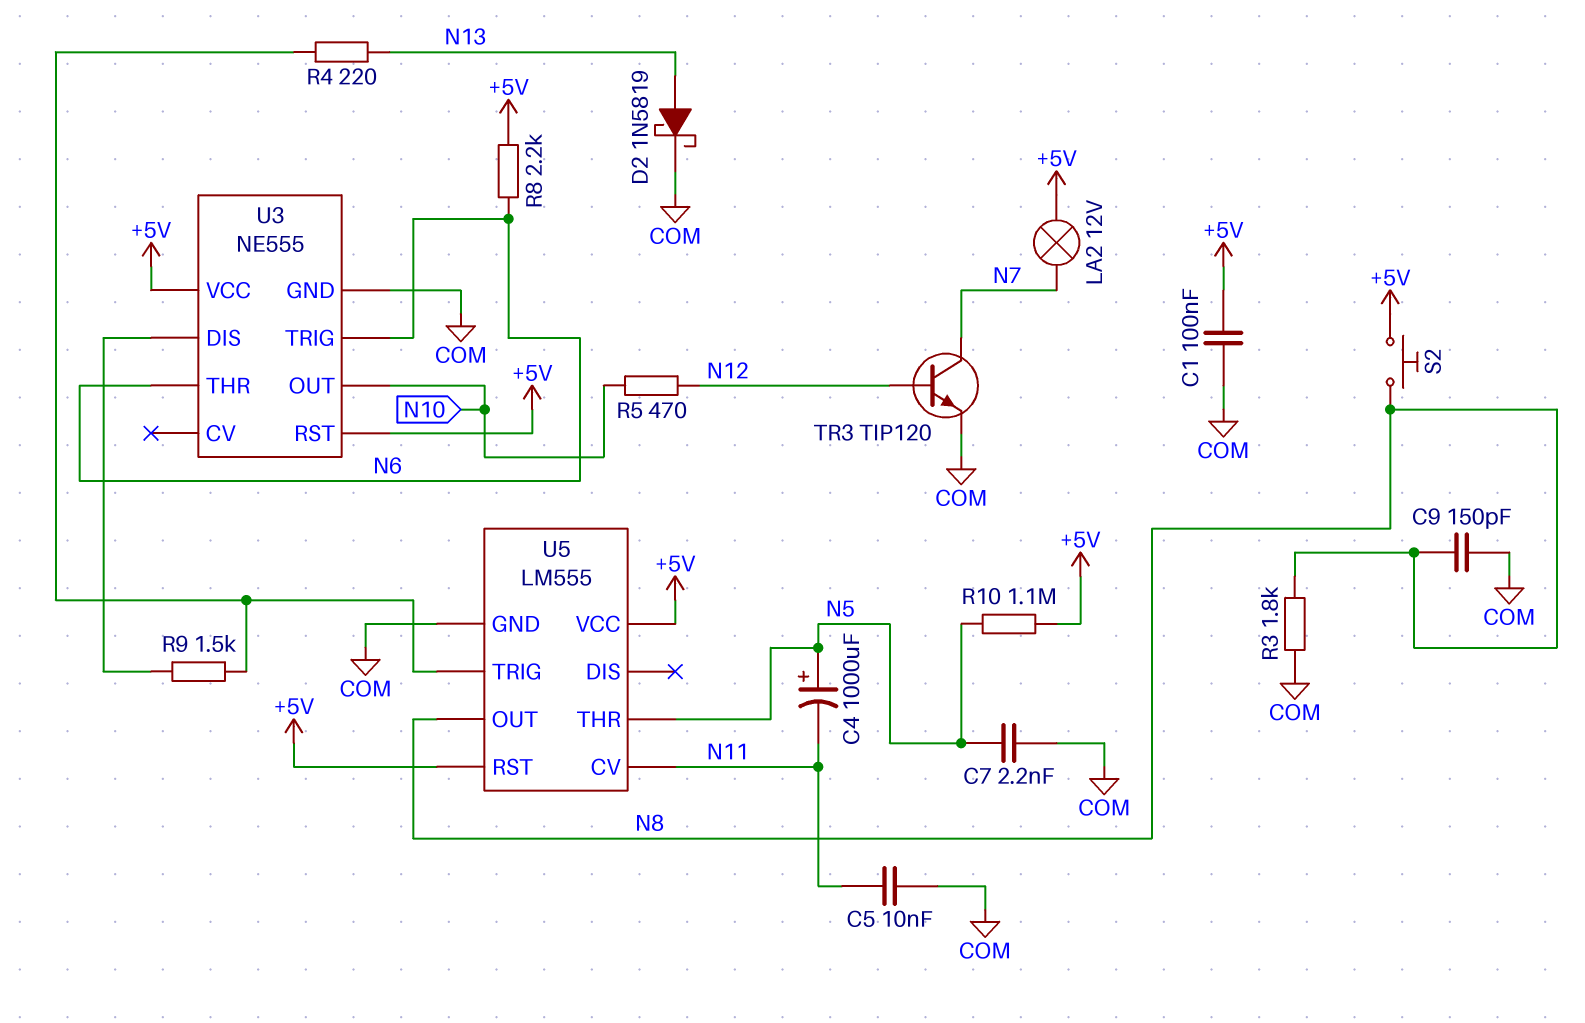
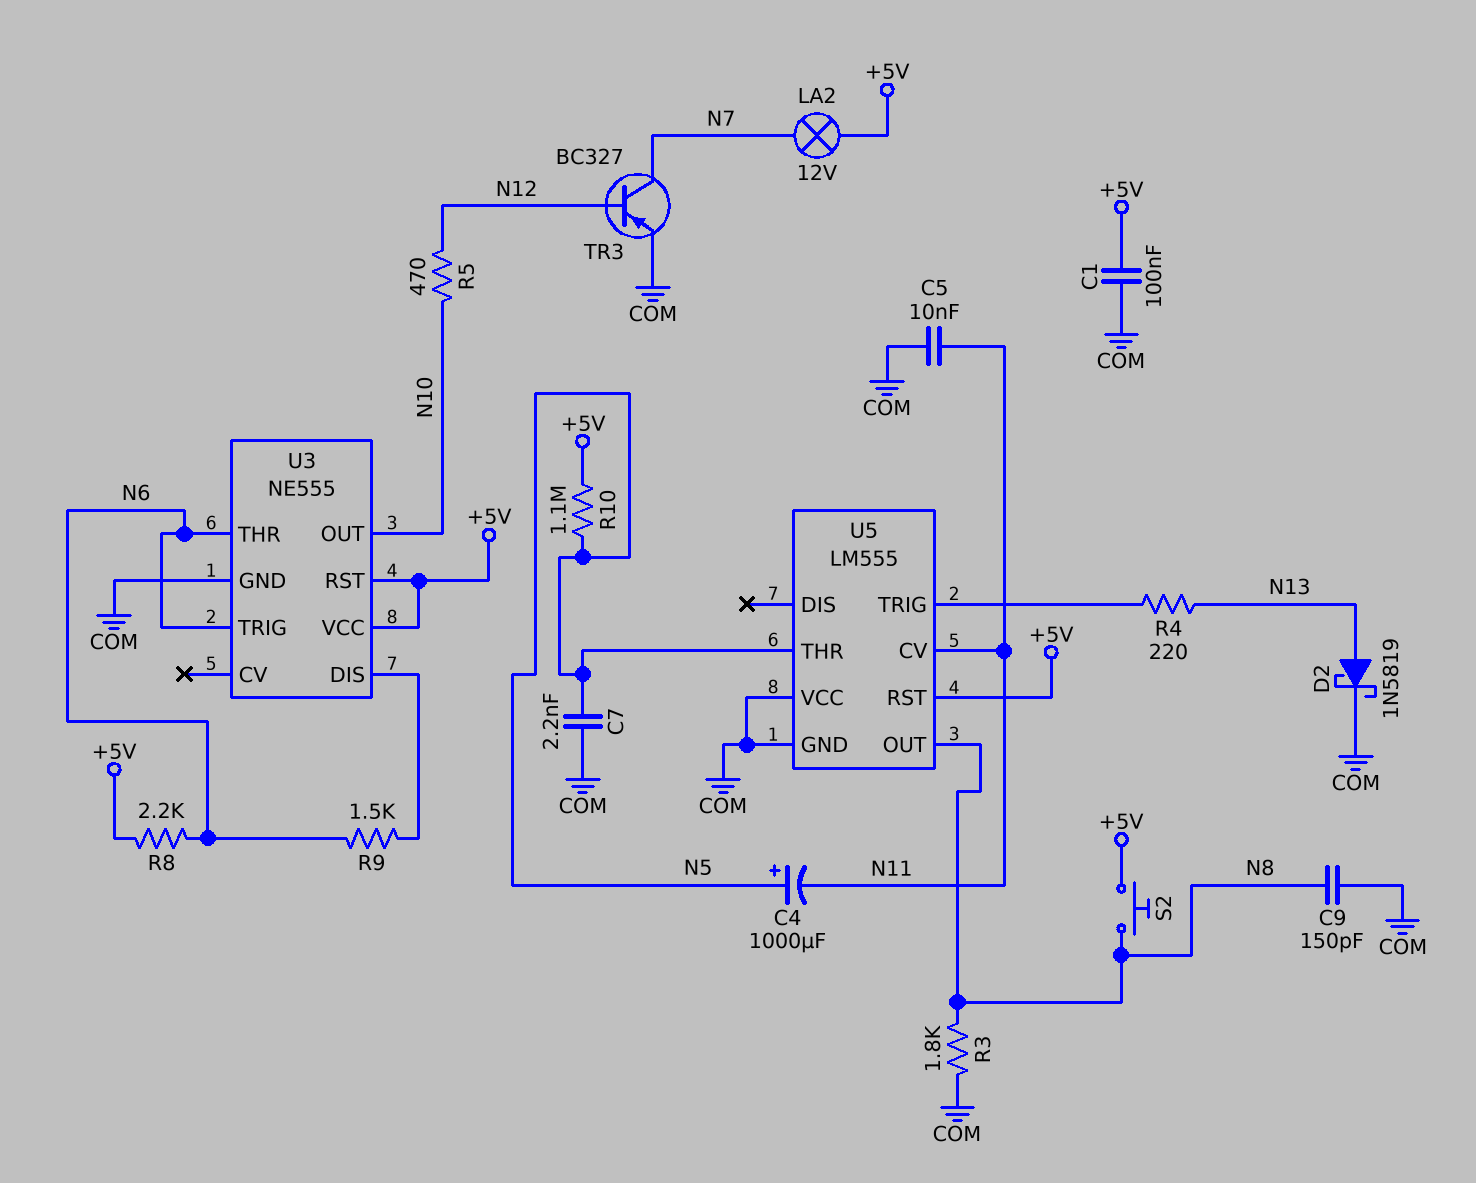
R9: 1.5k (U3/DIS, U5/TRIG) -> 1.5k (N6, U3/DIS)
TR3: NPN TIP120 (B N12, C N7, E COM) -> PNP BC327 (B N12, C N7, E COM)
U5 pin VCC: +5V -> COM

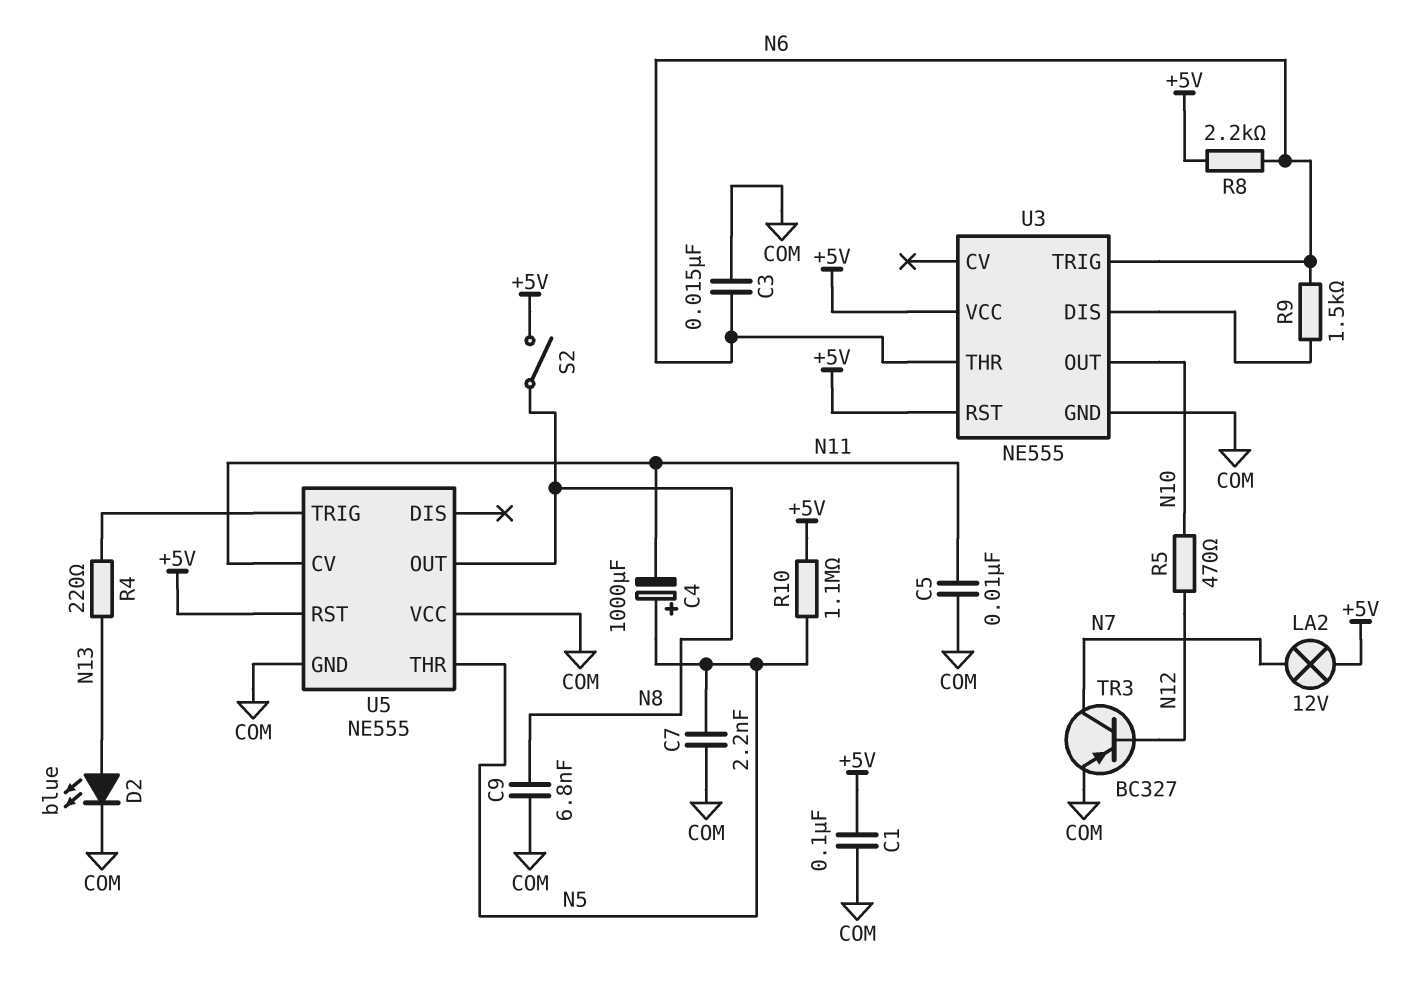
C3: none -> 15nF (COM, N6)
C9: 150pF (COM, N8) -> 6.8nF (COM, N8)
D2: schottky 1N5819 (A N13, K COM) -> LED blue (A N13, K COM)
R3: 1.8k (COM, N8) -> none
S2: button (+5V, N8) -> switch (+5V, N8)
U5: LM555 -> NE555

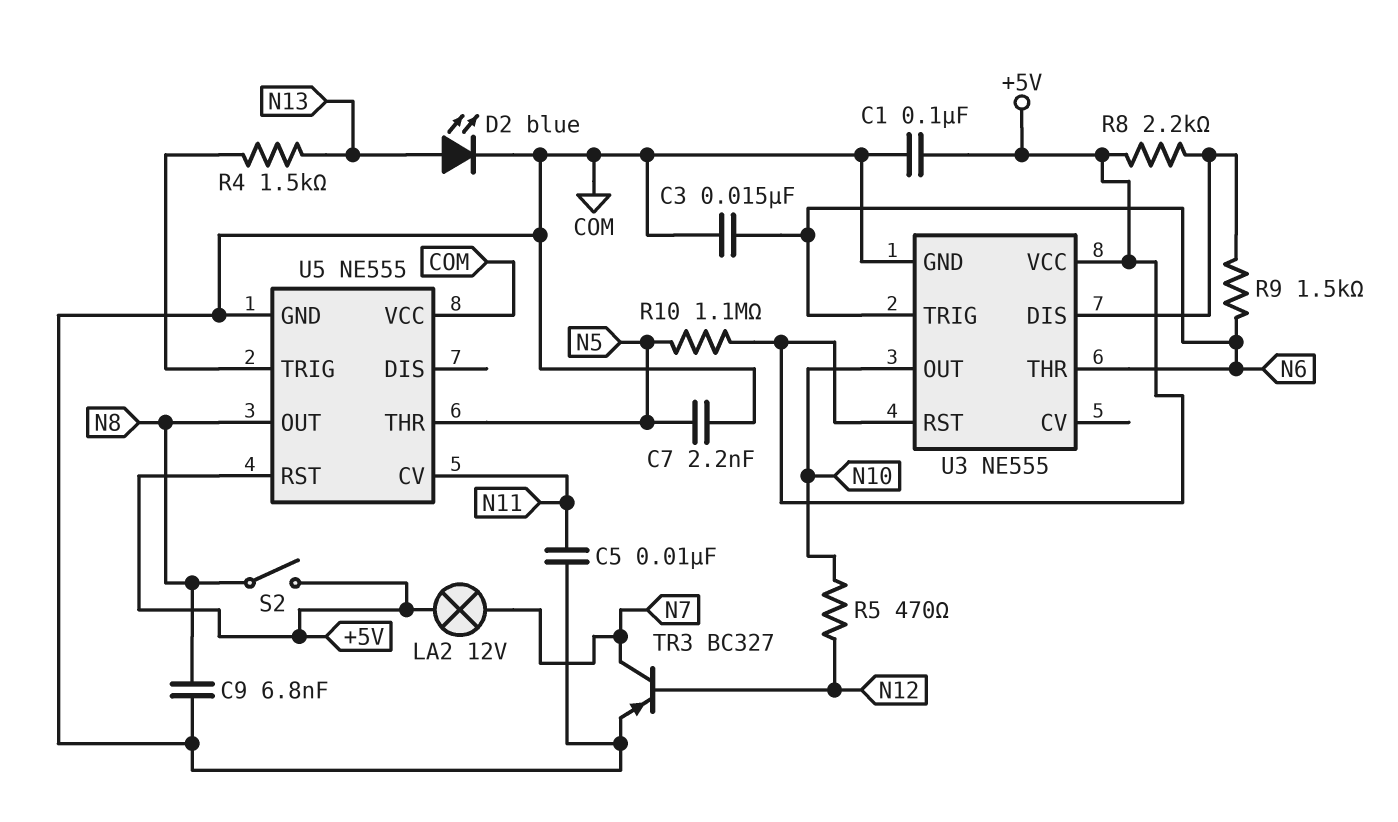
C4: 1000uF (plus N5, minus N11) -> none
R4: 220 (N13, U5/TRIG) -> 1.5k (N13, U5/TRIG)
R8: 2.2k (+5V, N6) -> 2.2k (+5V, U3/DIS)

